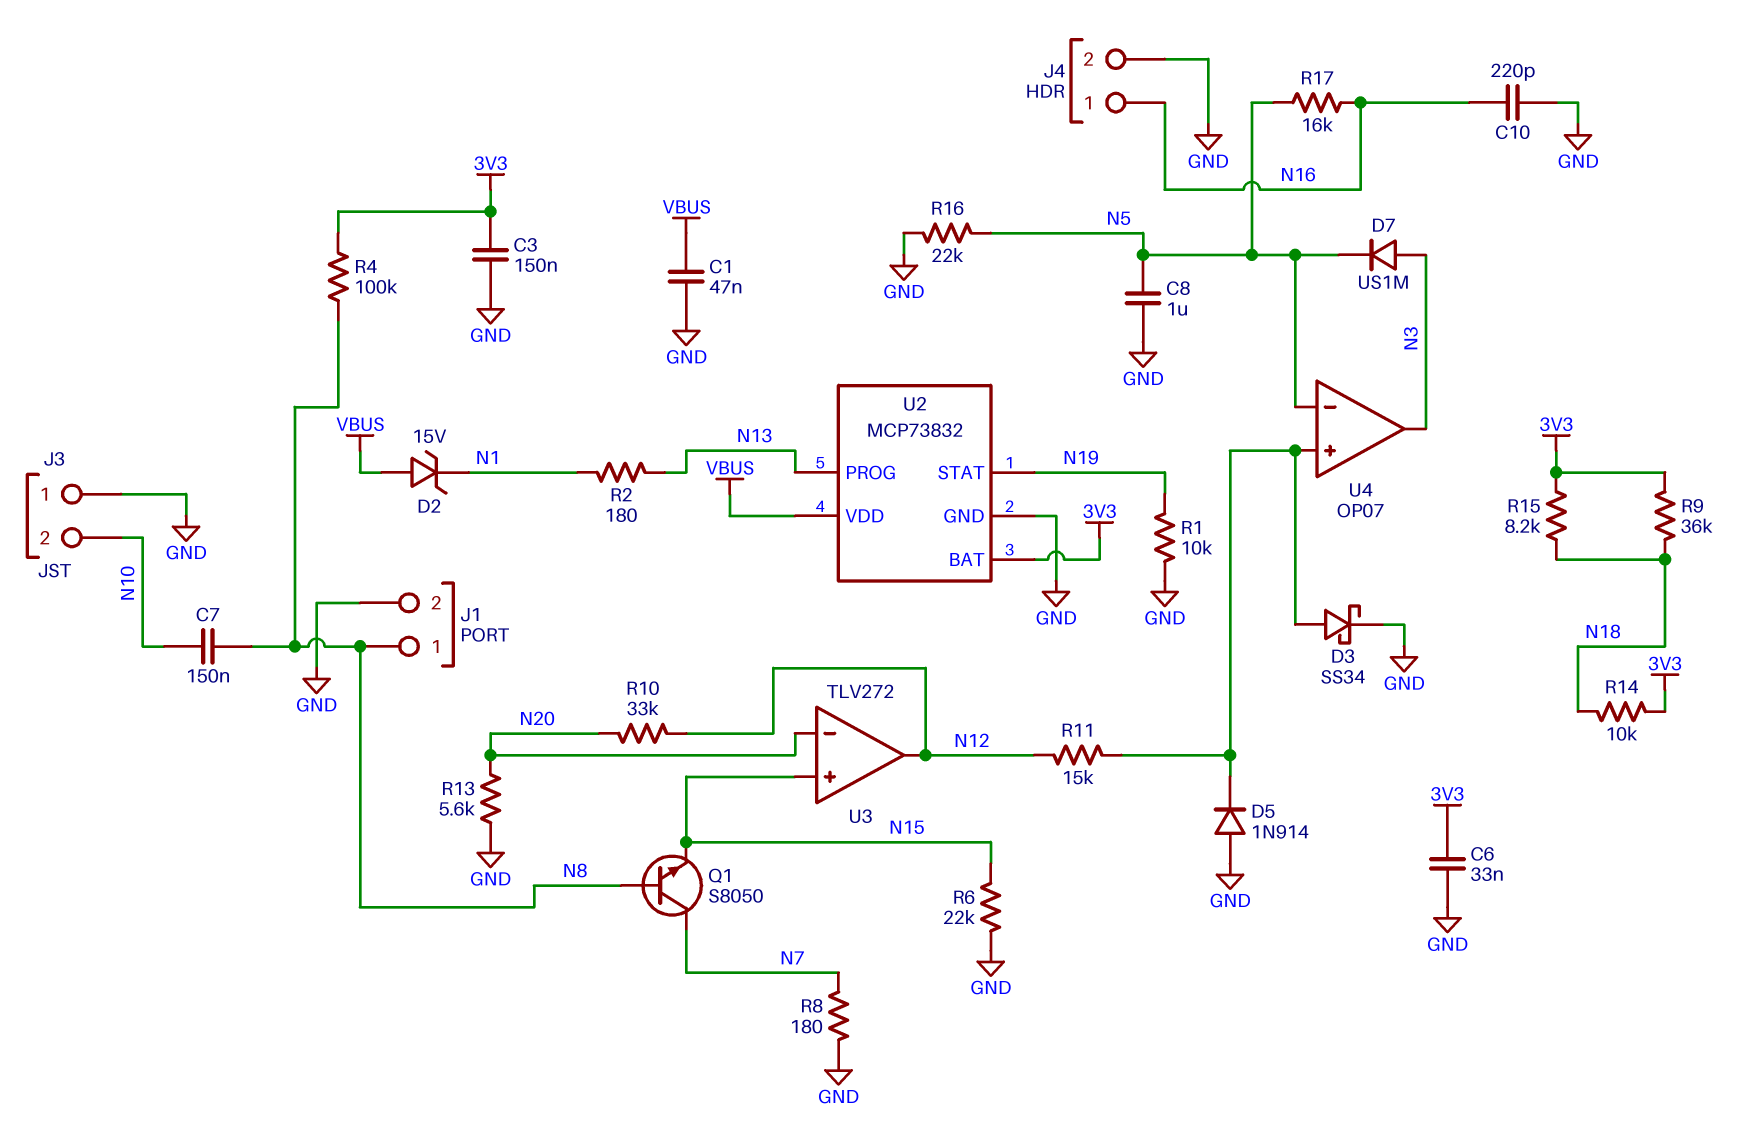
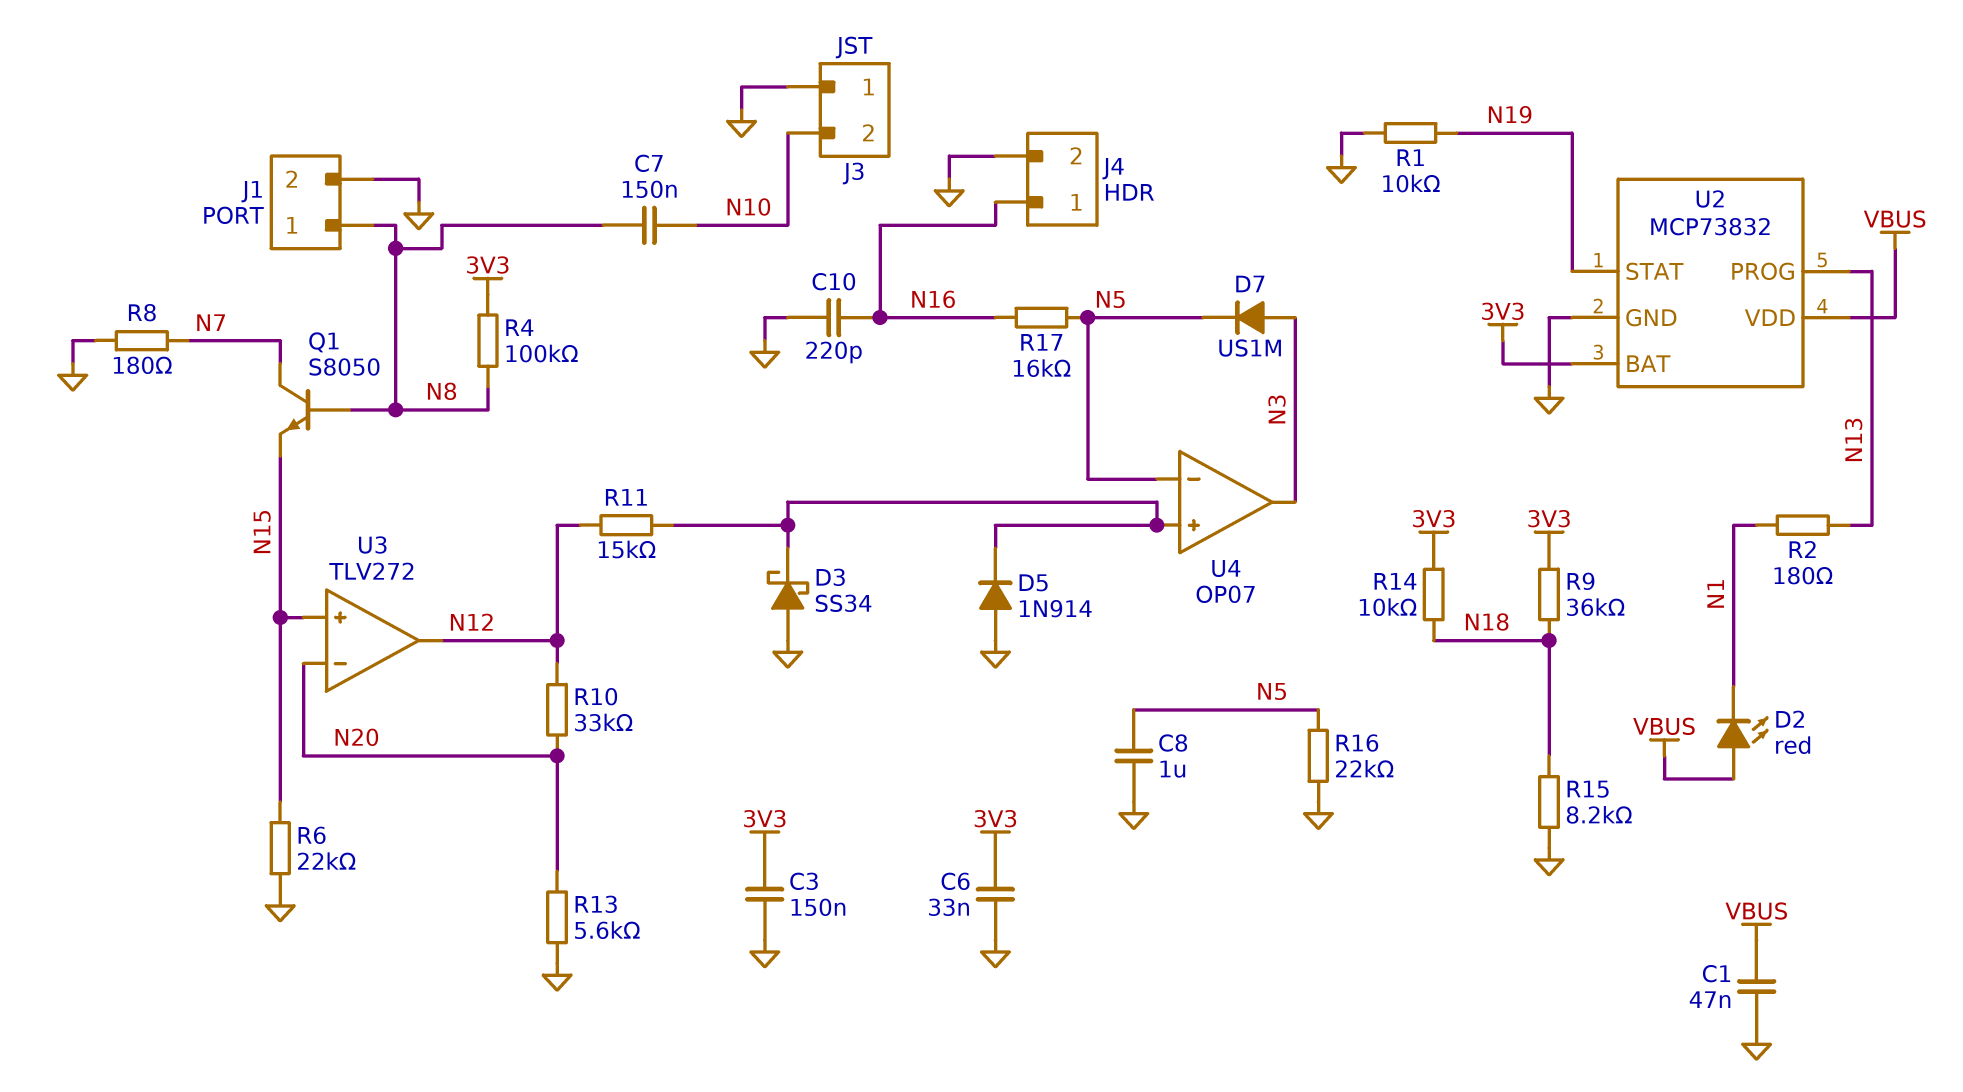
D2: zener 15V (A VBUS, K N1) -> LED red (A VBUS, K N1)
D3: schottky SS34 (A U4/in+, K GND) -> schottky SS34 (A GND, K U4/in+)
R15: 8.2k (3V3, N18) -> 8.2k (GND, N18)

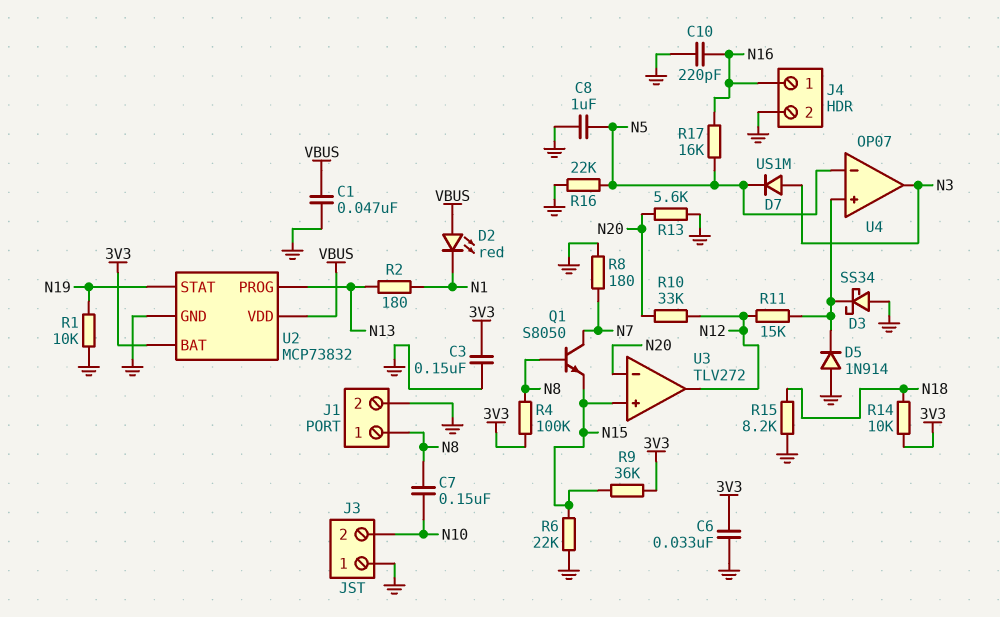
R9: 36k (3V3, N18) -> 36k (3V3, N15)

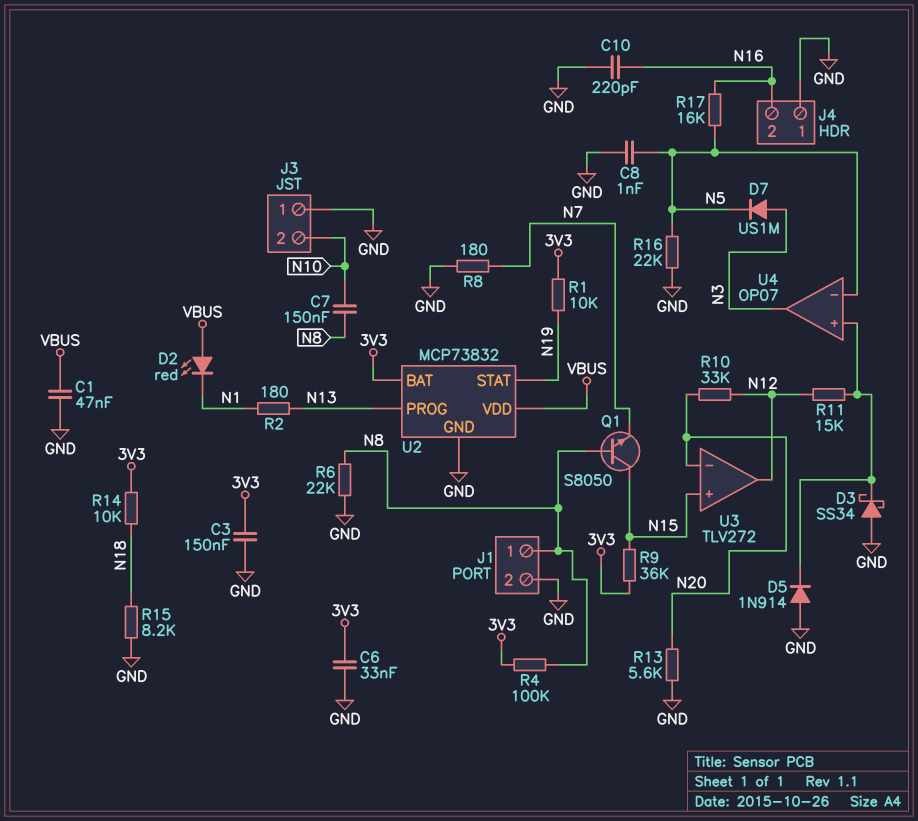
C8: 1uF (GND, N5) -> 1nF (GND, N5)
J4 pin 1: N16 -> GND
J4 pin 2: GND -> N16
Q1: NPN S8050 (B N8, C N7, E N15) -> NPN S8050 (B N8, C N15, E N7)
R1: 10k (GND, N19) -> 10k (3V3, N19)
R6: 22k (GND, N15) -> 22k (GND, N8)

